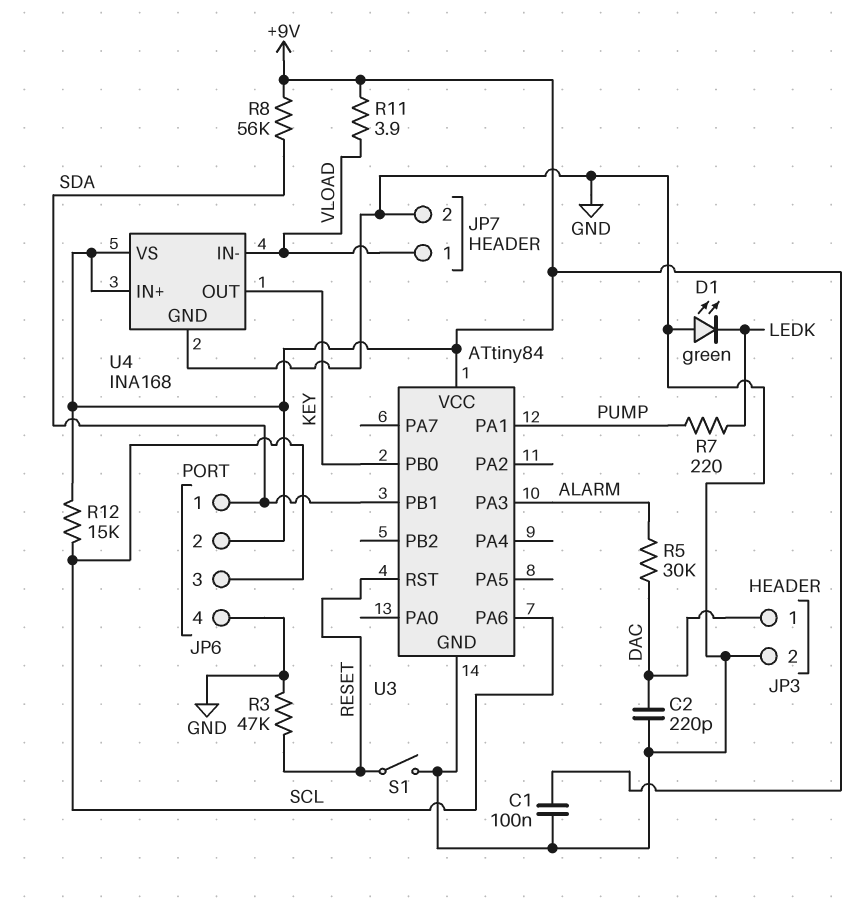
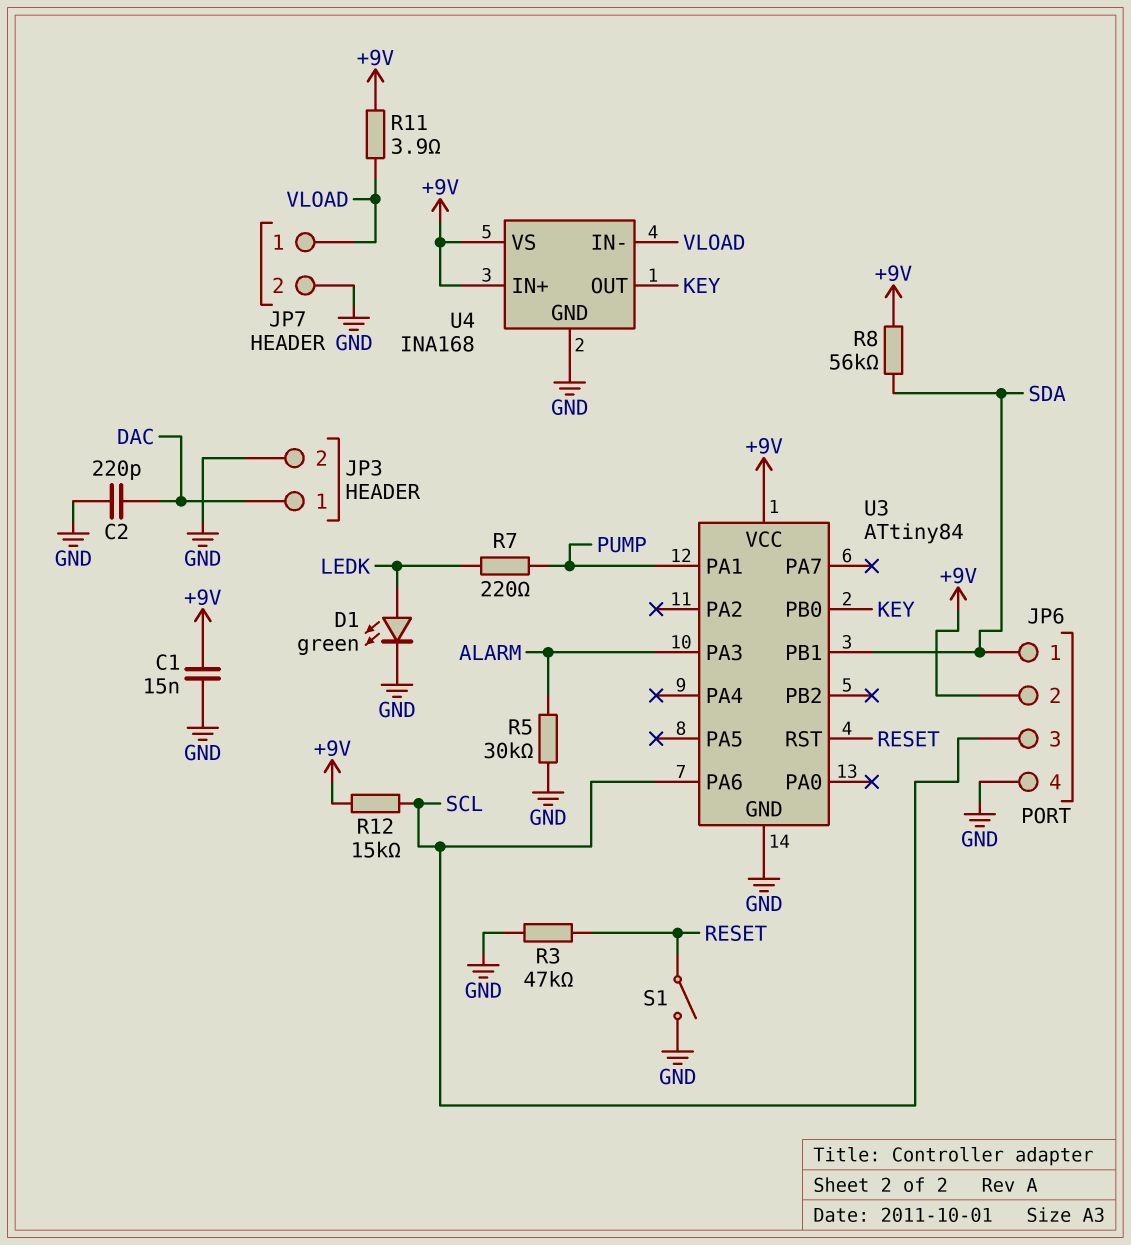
C1: 100nF (+9V, GND) -> 15nF (+9V, GND)
D1: LED green (A GND, K LEDK) -> LED green (A LEDK, K GND)
R5: 30k (ALARM, DAC) -> 30k (ALARM, GND)

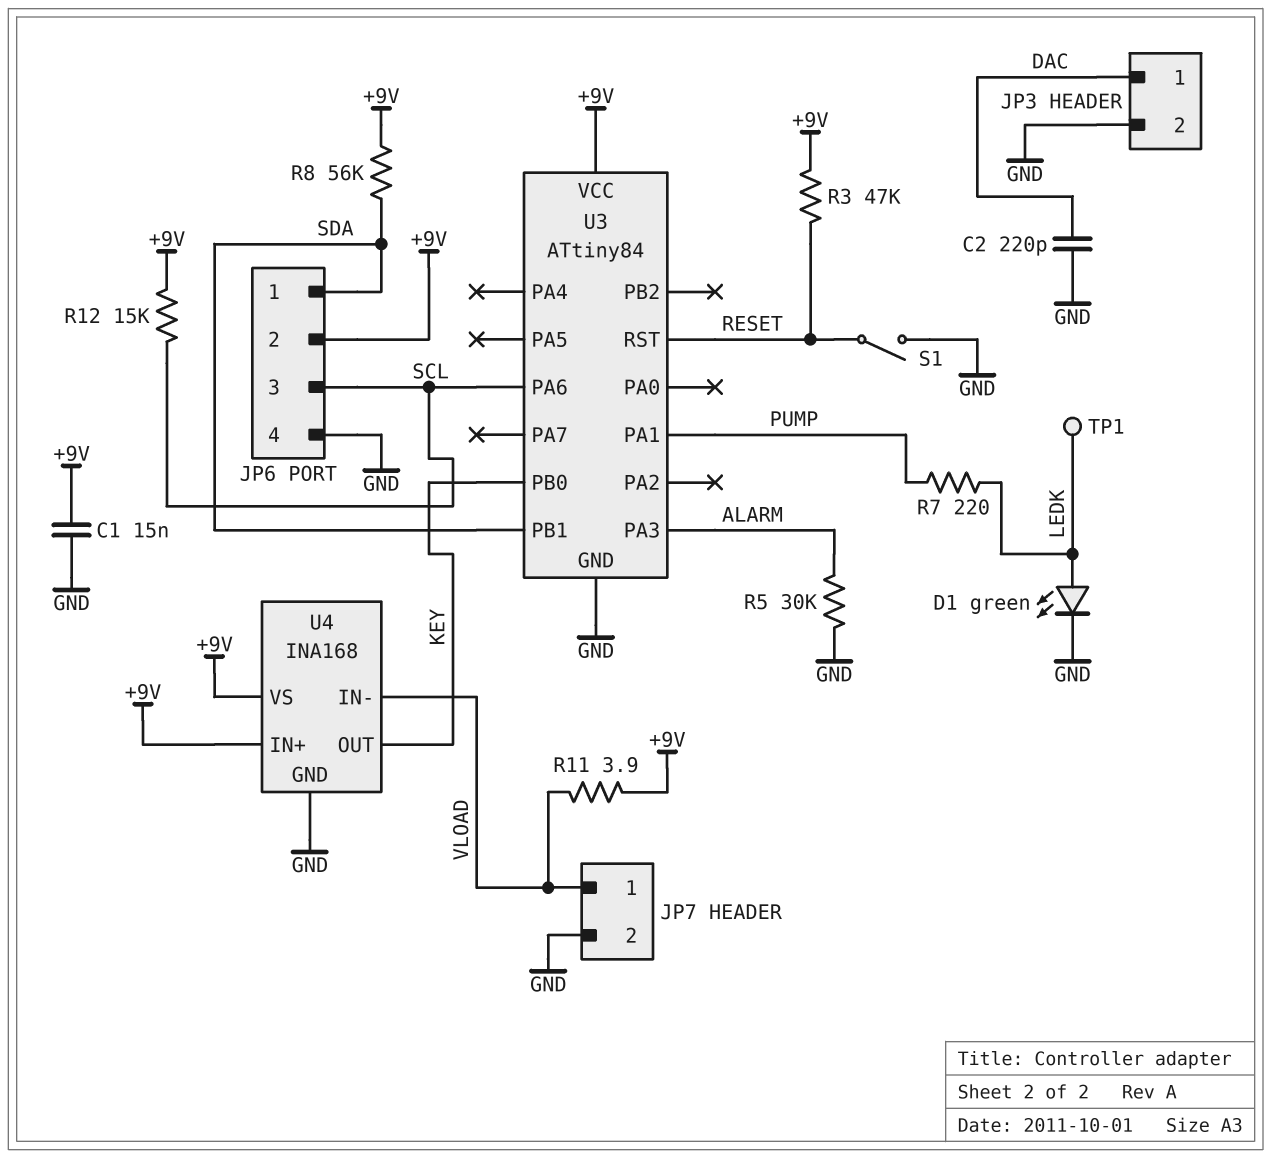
R3: 47k (GND, RESET) -> 47k (+9V, RESET)
TP1: none -> test point (LEDK)

